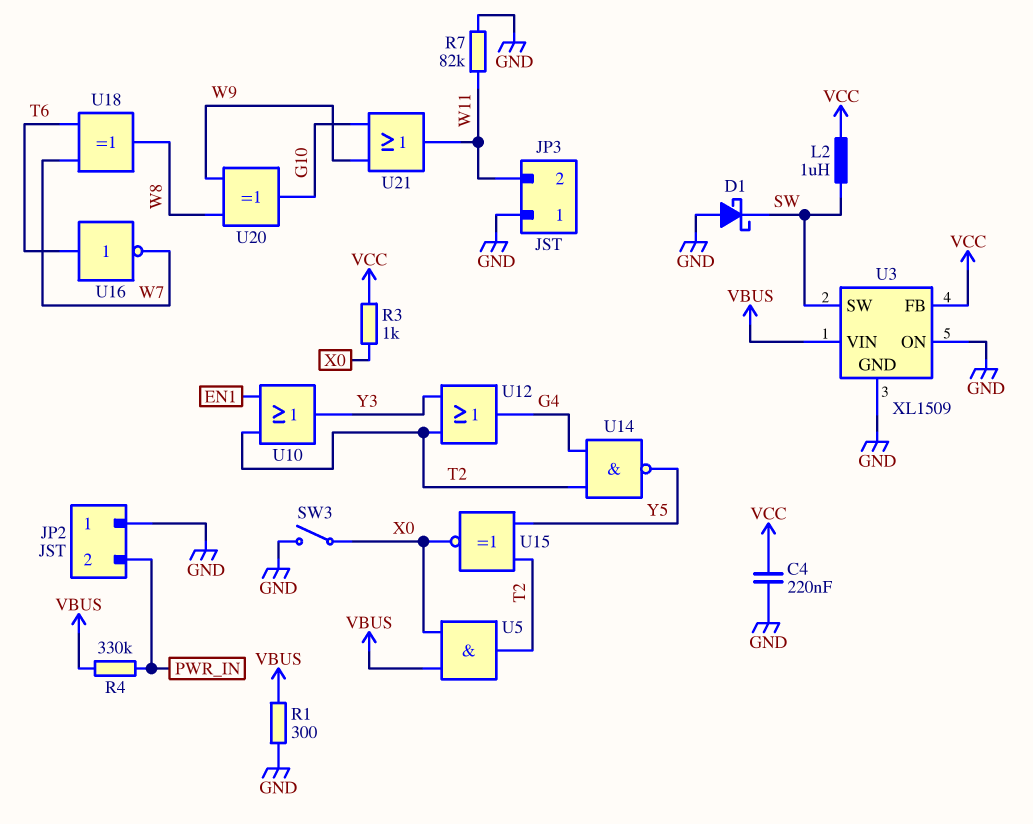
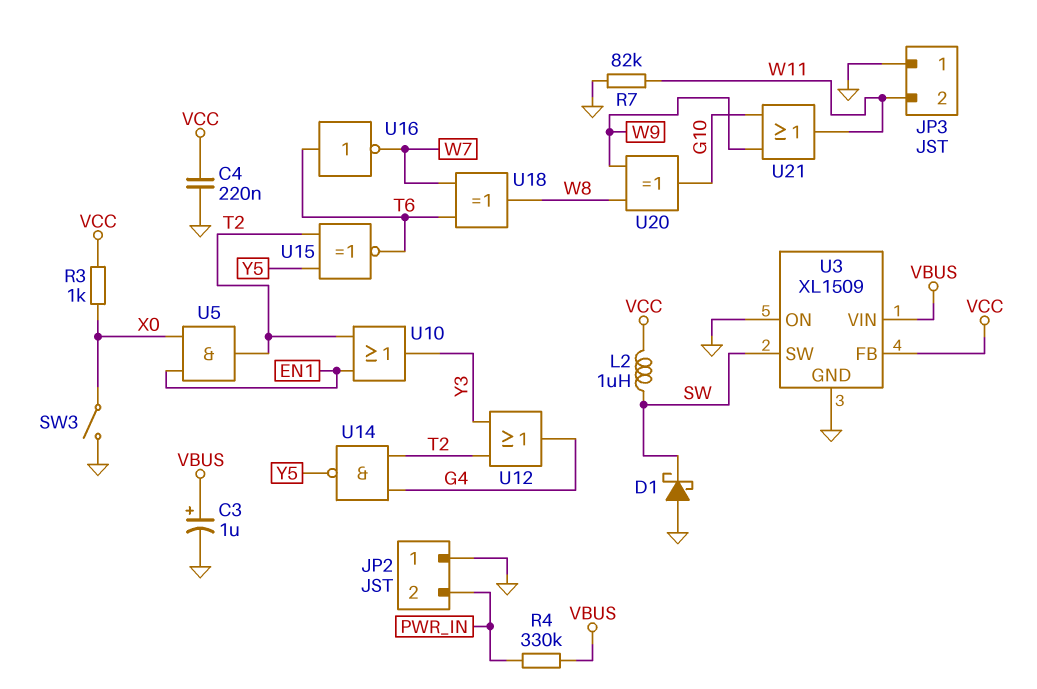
C3: none -> 1uF (plus VBUS, minus GND)
R1: 300 (GND, VBUS) -> none
U5: AND (in VBUS, in X0, out T2) -> AND (in EN1, in X0, out T2)
U15: XNOR (in T2, in Y5, out X0) -> XNOR (in T2, in Y5, out T6)

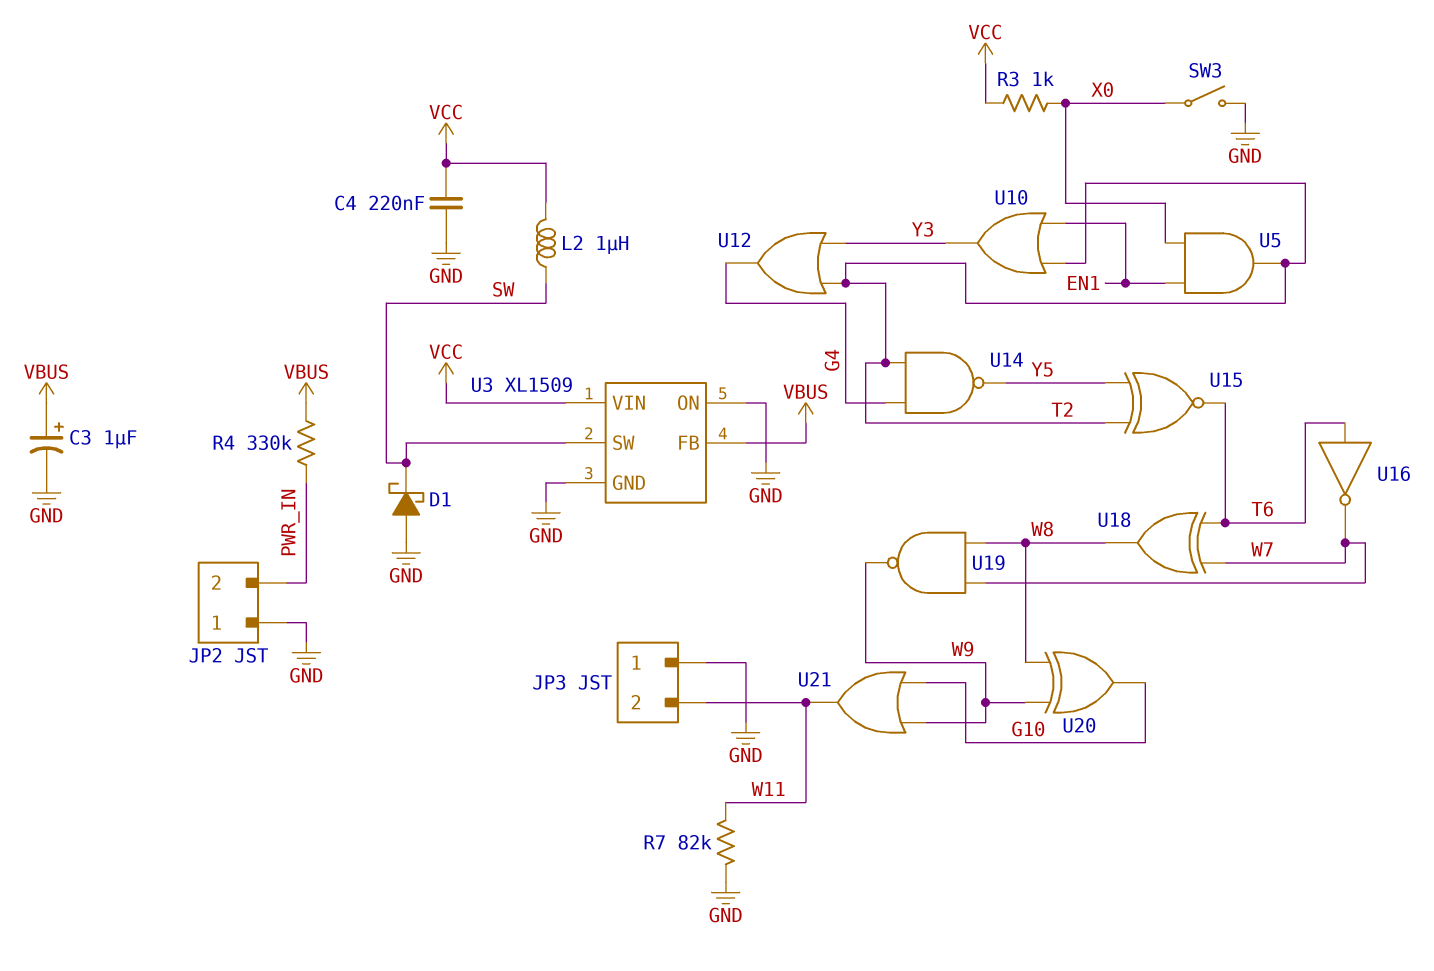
U3 pin FB: VCC -> VBUS
U3 pin VIN: VBUS -> VCC
U19: none -> NAND (in W7, in W8, out W9)

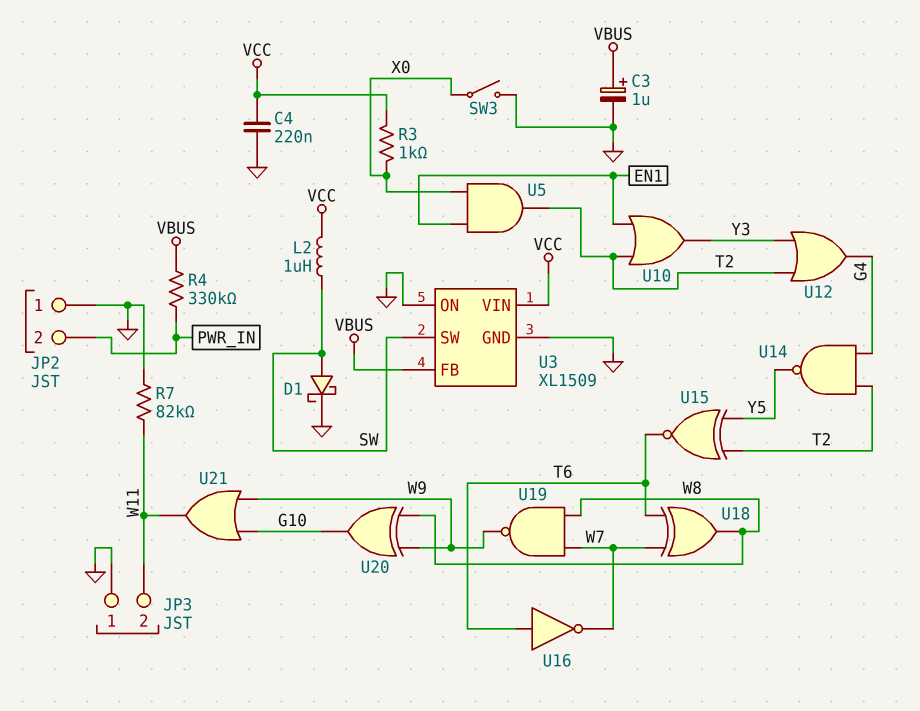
D1: schottky (A GND, K SW) -> schottky (A SW, K GND)

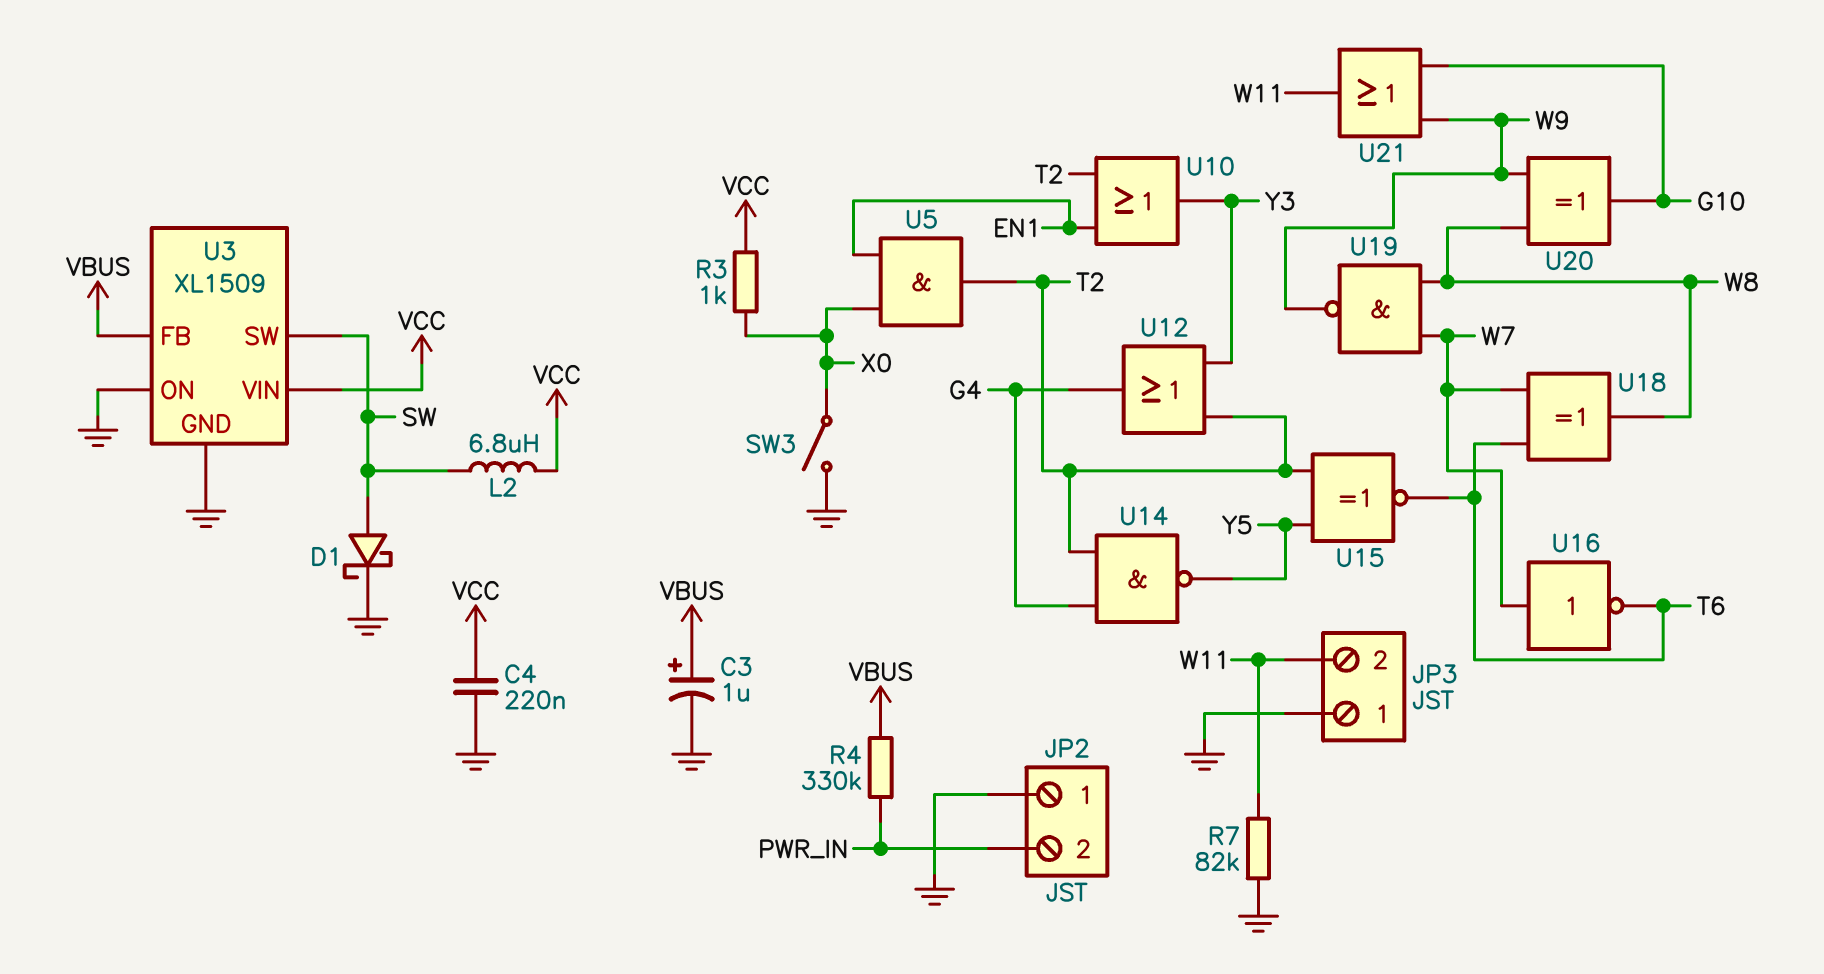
L2: 1uH (SW, VCC) -> 6.8uH (SW, VCC)
U16: NOT (in T6, out W7) -> NOT (in W7, out T6)

